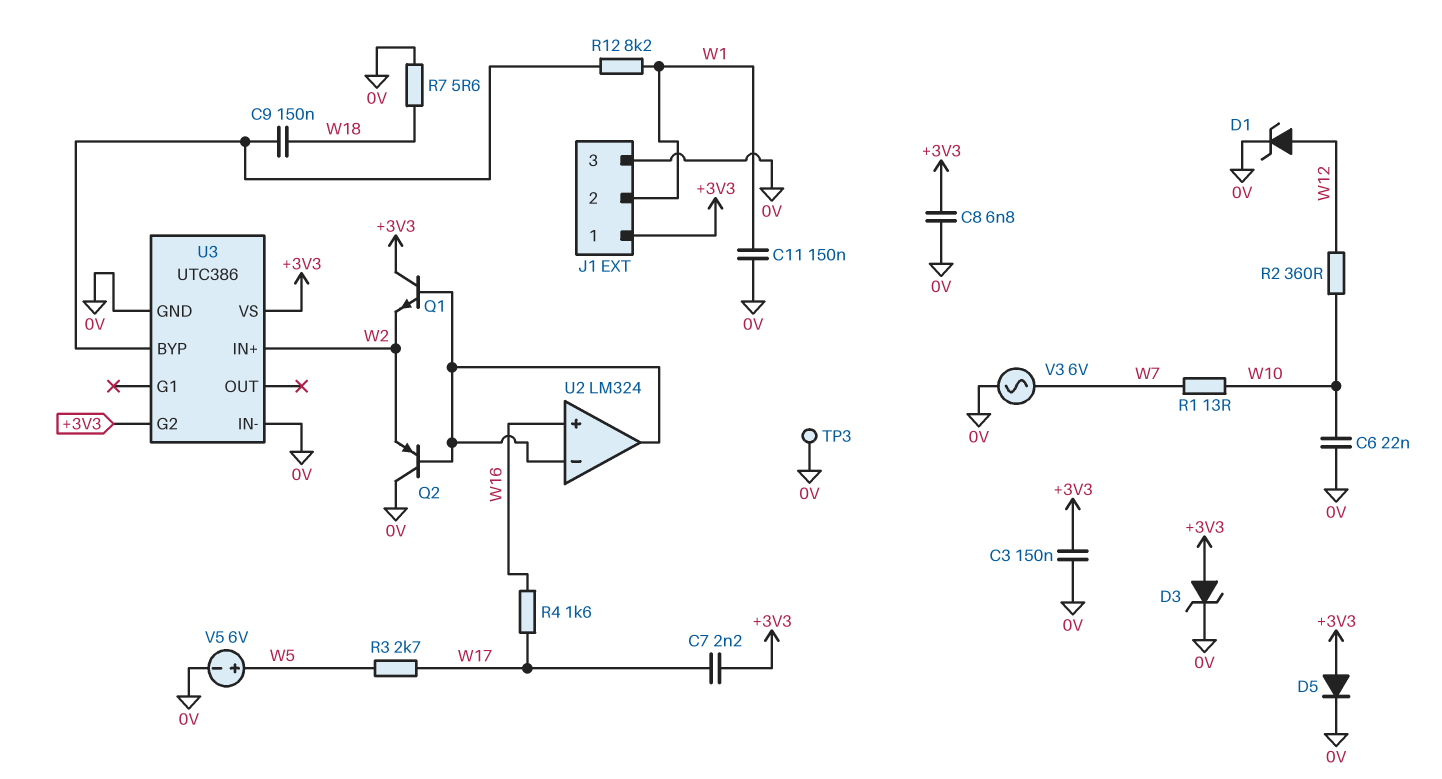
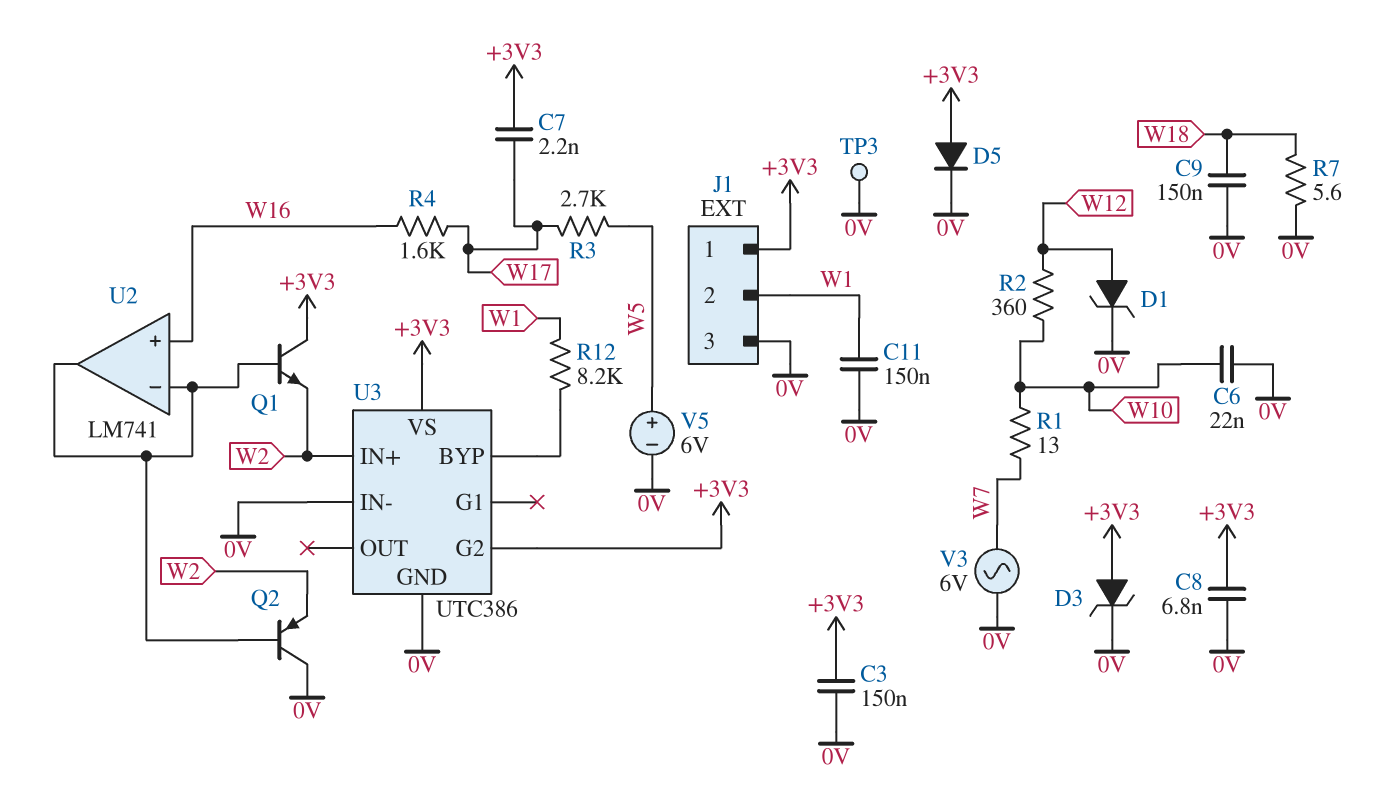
C9: 150nF (U3/BYP, W18) -> 150nF (0V, W18)
U2: LM324 -> LM741

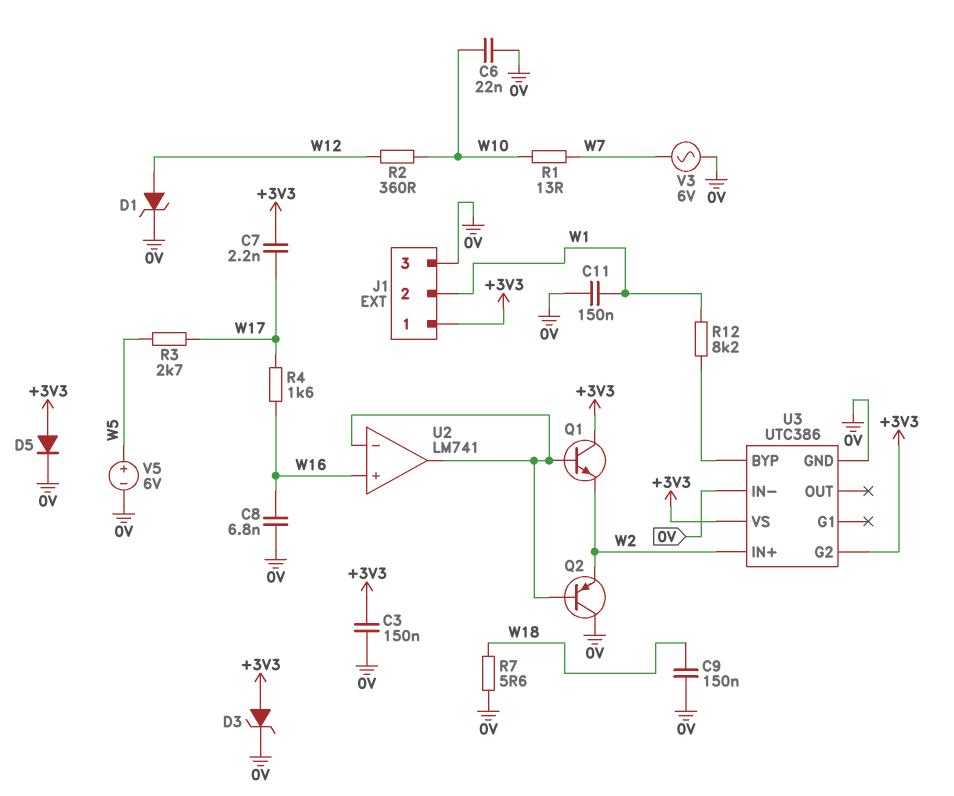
C8: 6.8nF (+3V3, 0V) -> 6.8nF (0V, W16)
TP3: test point (0V) -> none

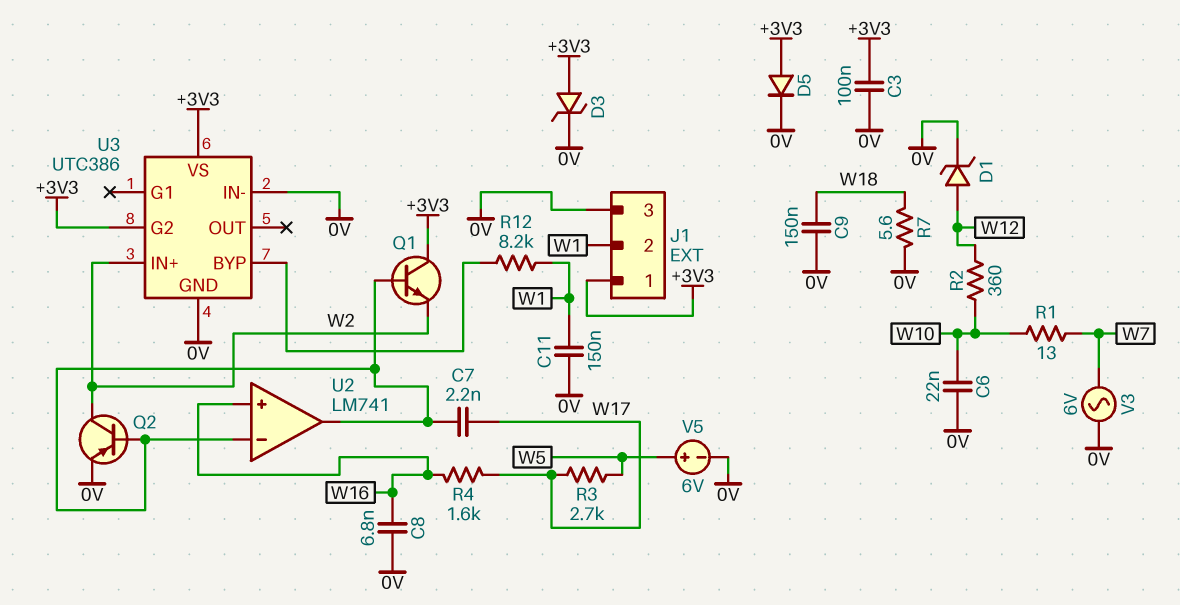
C3: 150nF (+3V3, 0V) -> 100nF (+3V3, 0V)
C7: 2.2nF (+3V3, W17) -> 2.2nF (U2/in-, W17)
Q2: PNP (B U2/in-, C 0V, E W2) -> PNP (B U2/in-, C W2, E 0V)

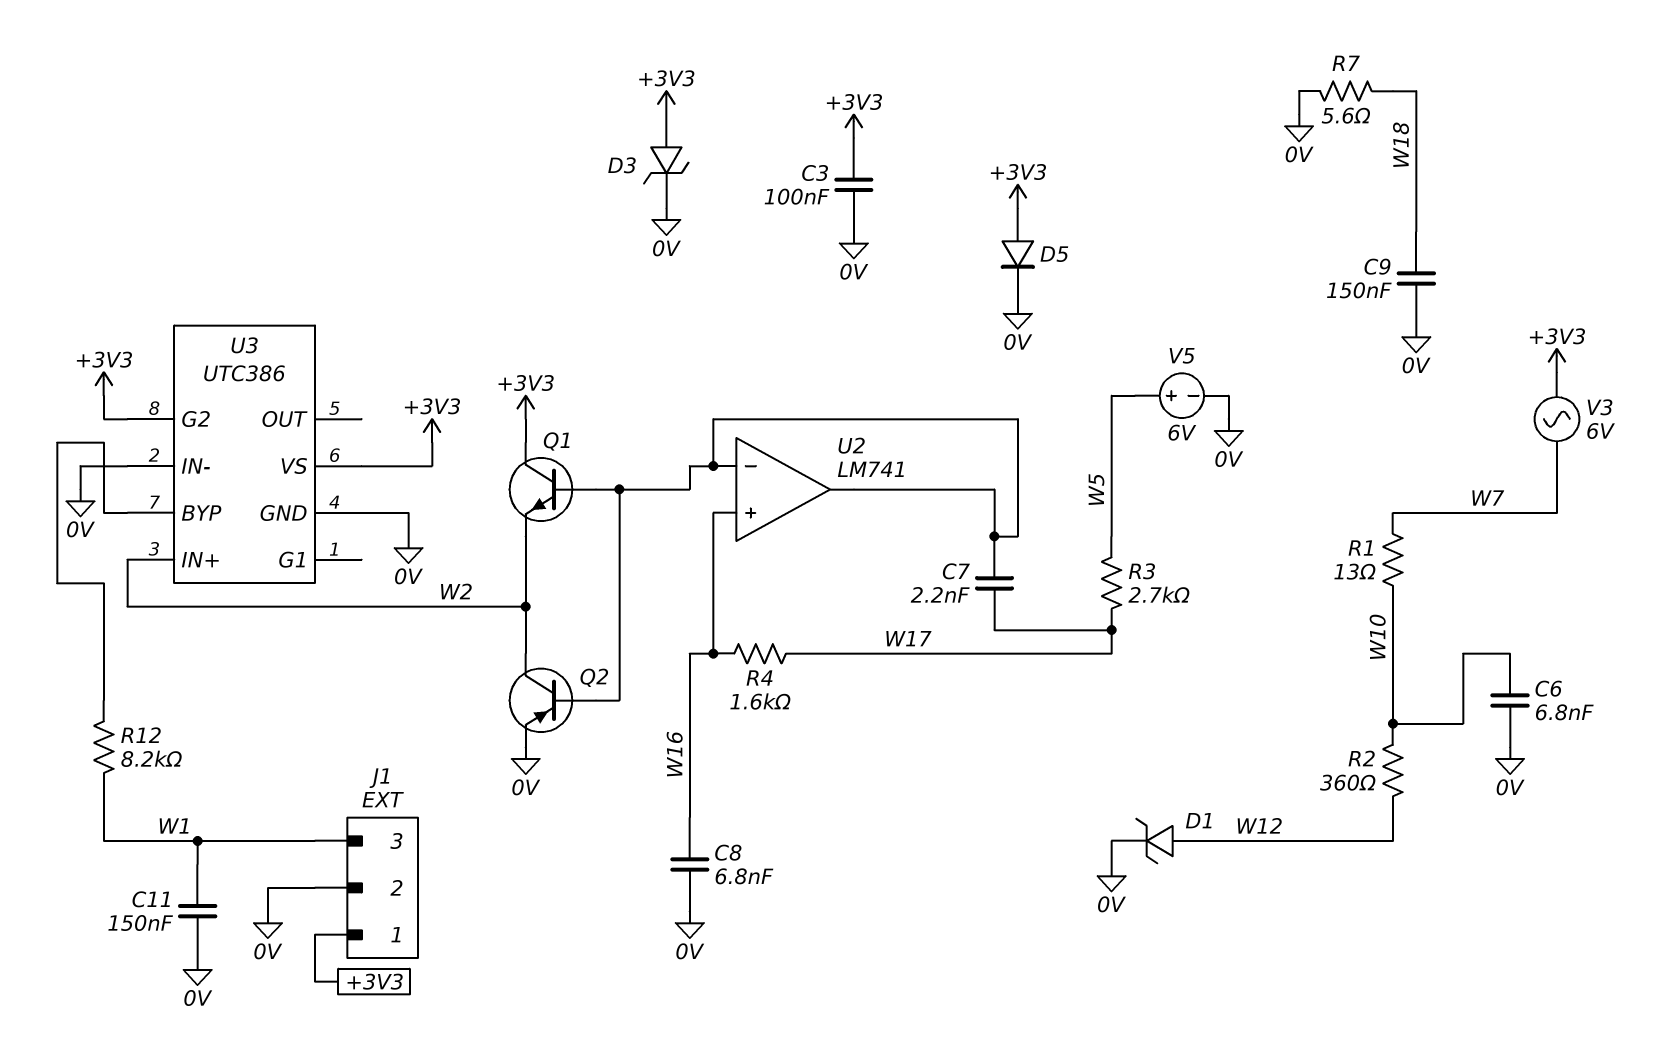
C6: 22nF (0V, W10) -> 6.8nF (0V, W10)
J1 pin 2: W1 -> 0V
J1 pin 3: 0V -> W1
V3: AC 6V (0V, W7) -> AC 6V (+3V3, W7)

